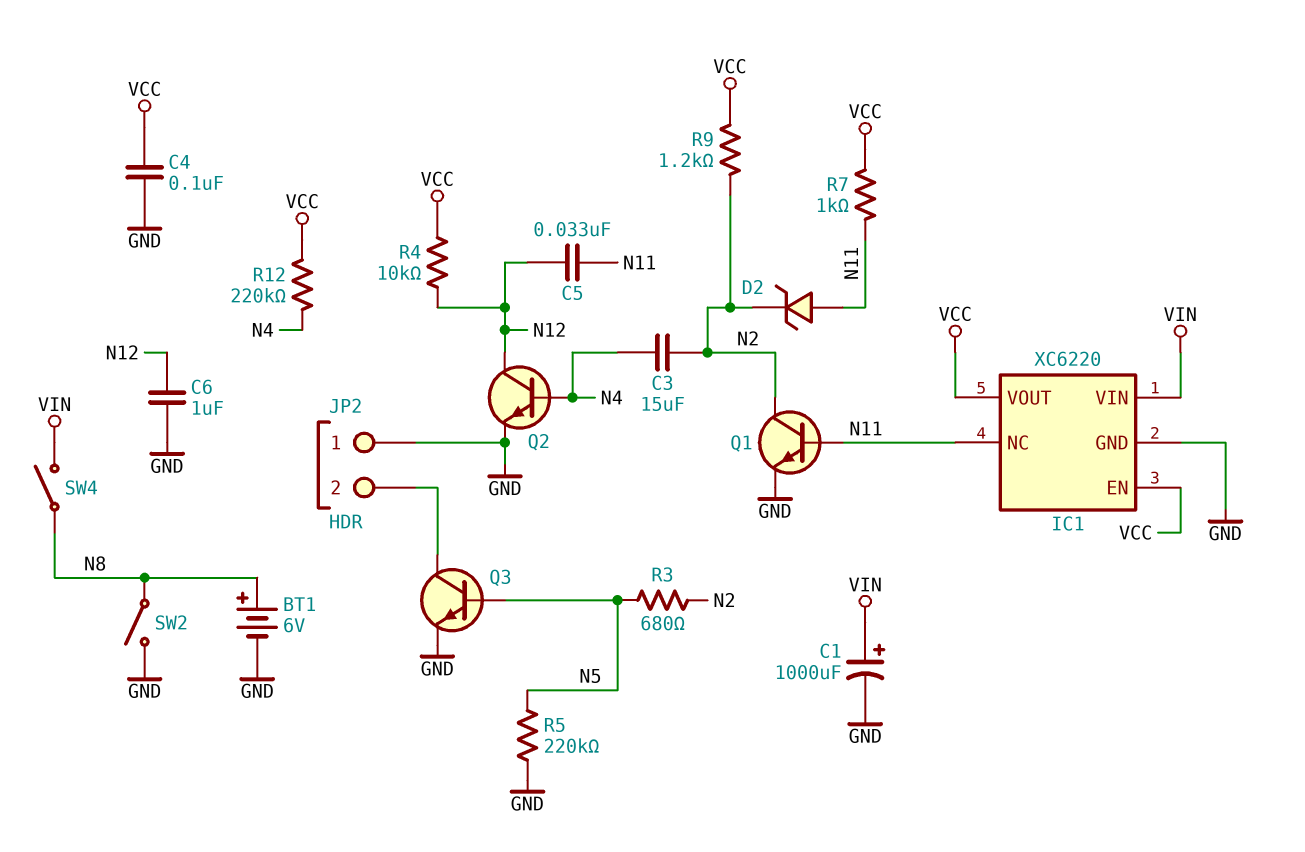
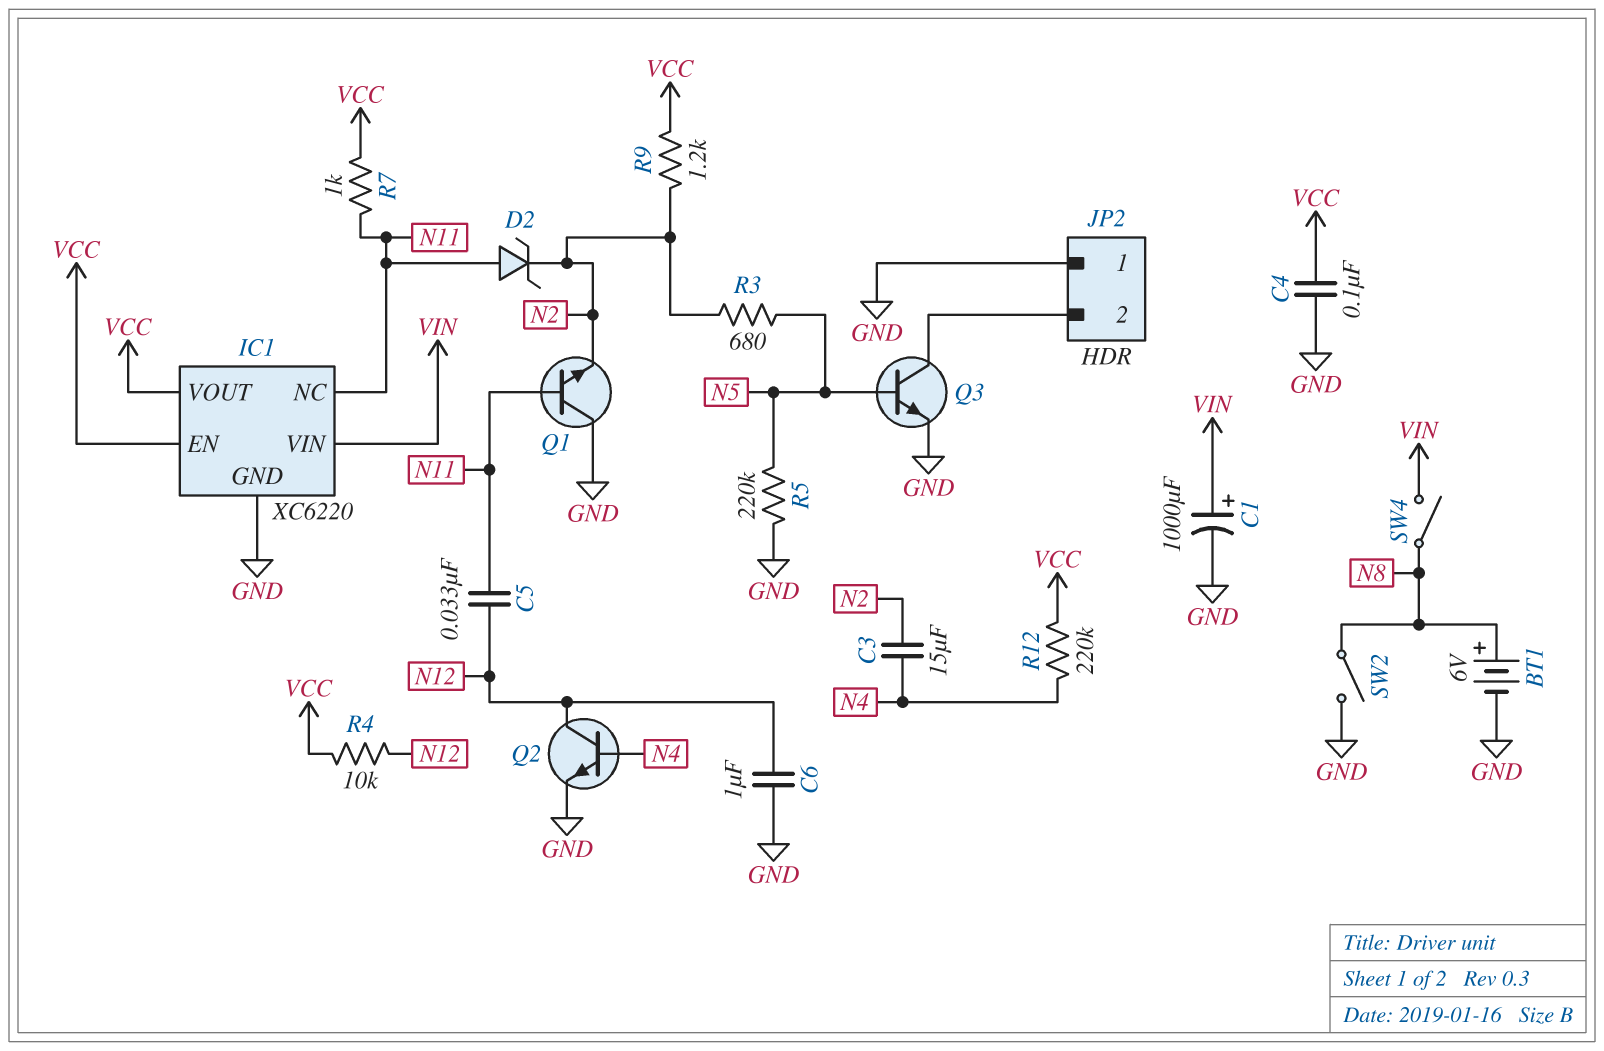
Q1: NPN (B N11, C N2, E GND) -> NPN (B N11, C GND, E N2)

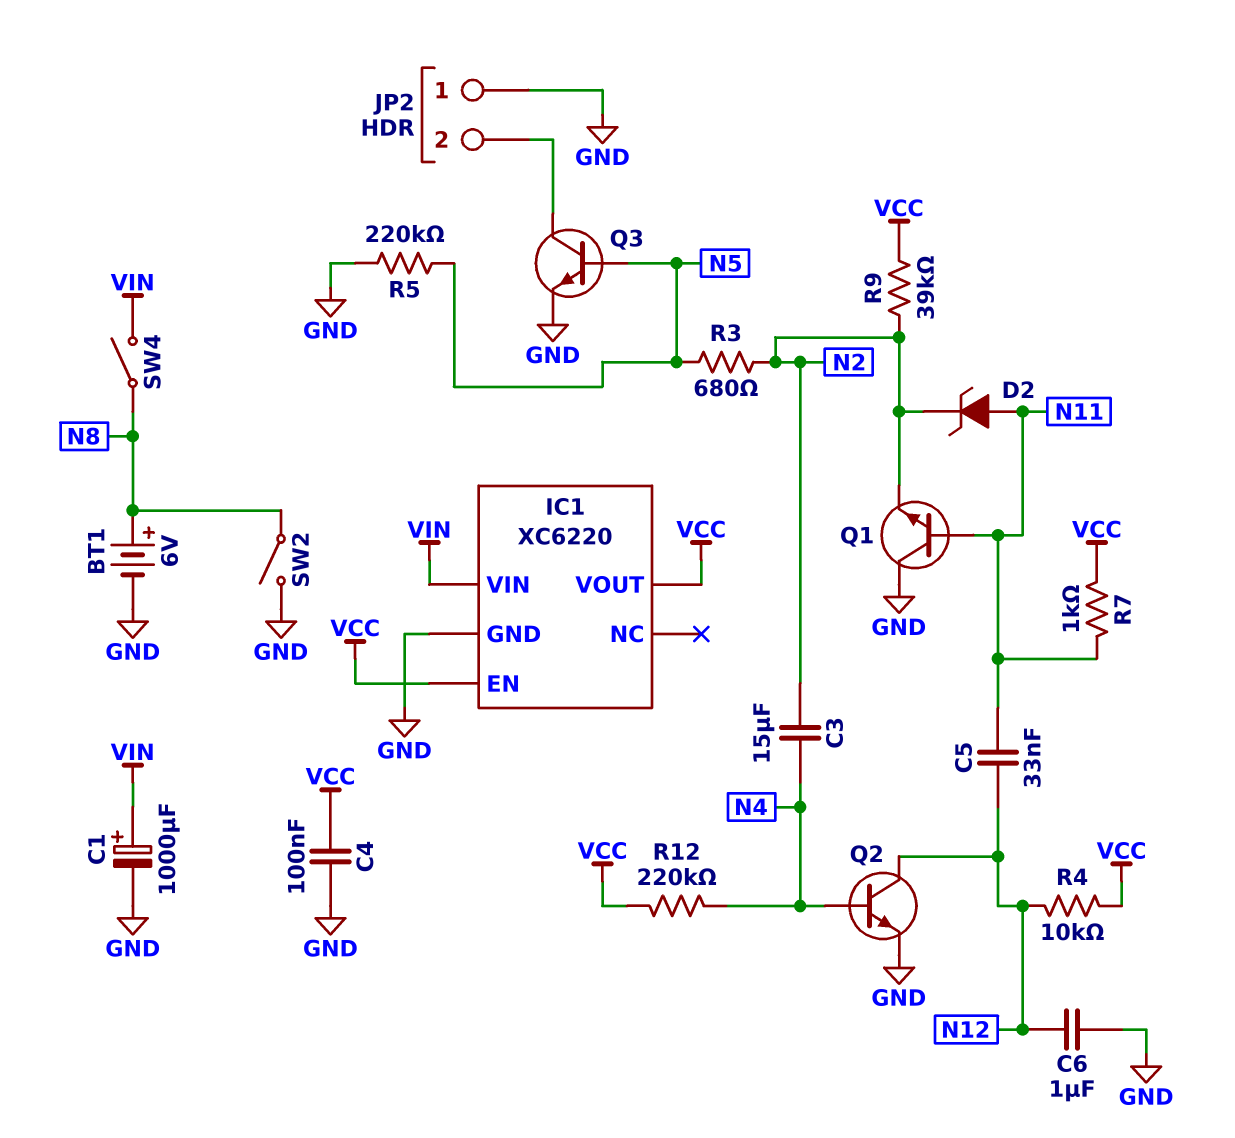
IC1 pin NC: N11 -> none
R9: 1.2k (N2, VCC) -> 39k (N2, VCC)

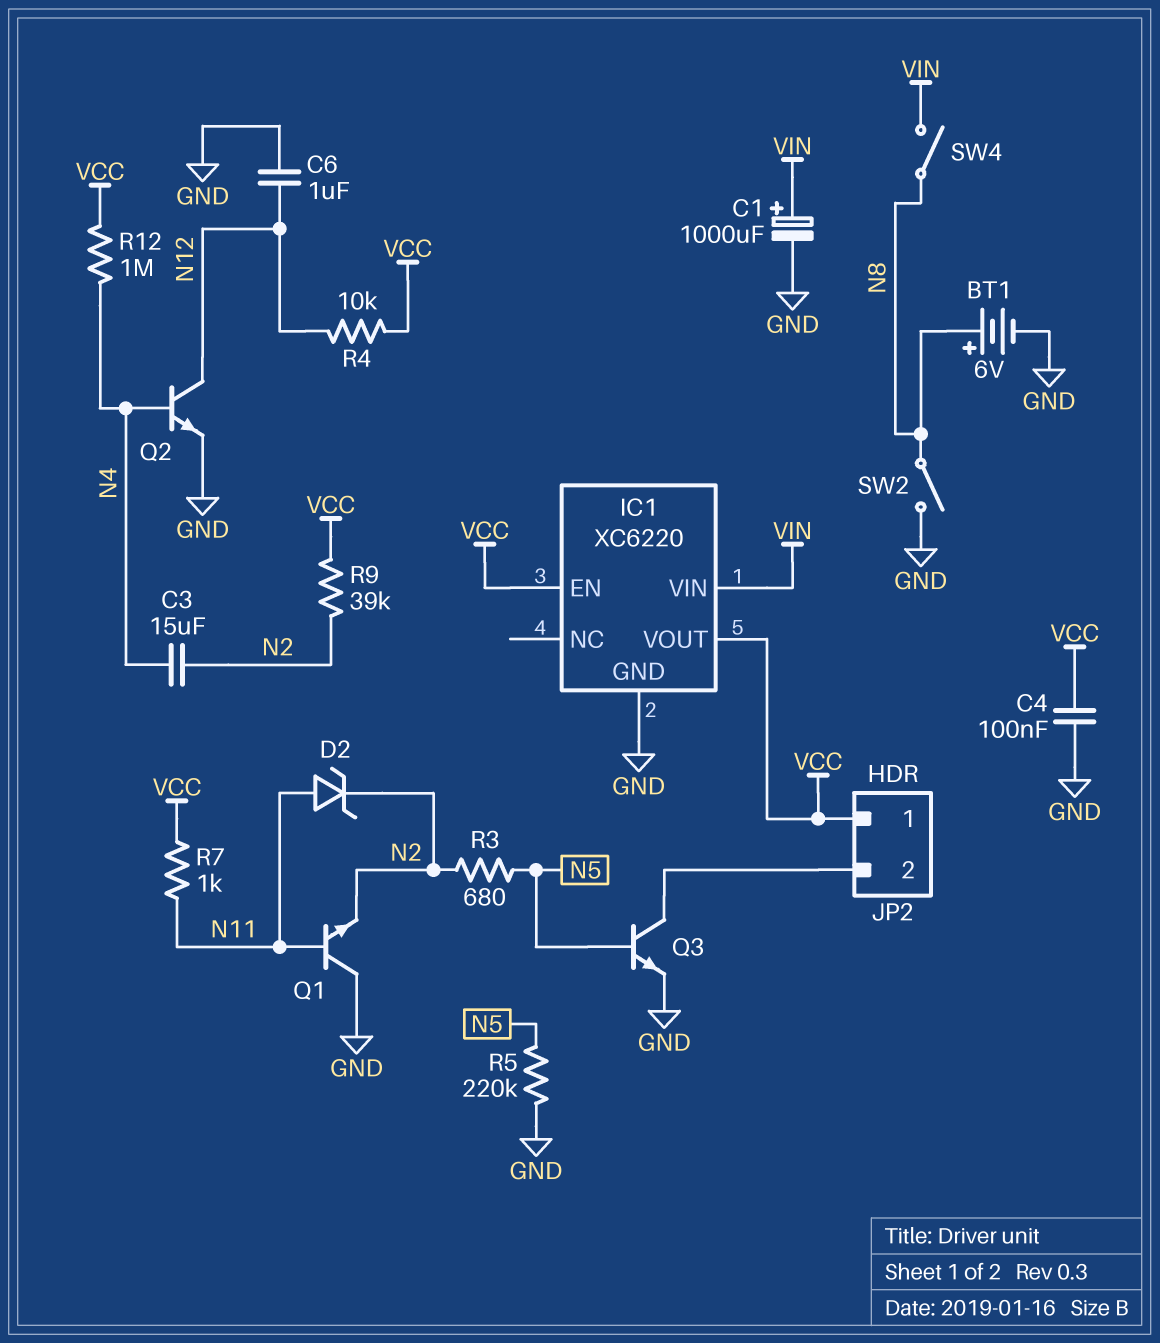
C5: 33nF (N11, N12) -> none
JP2 pin 1: GND -> VCC
R12: 220k (N4, VCC) -> 1M (N4, VCC)

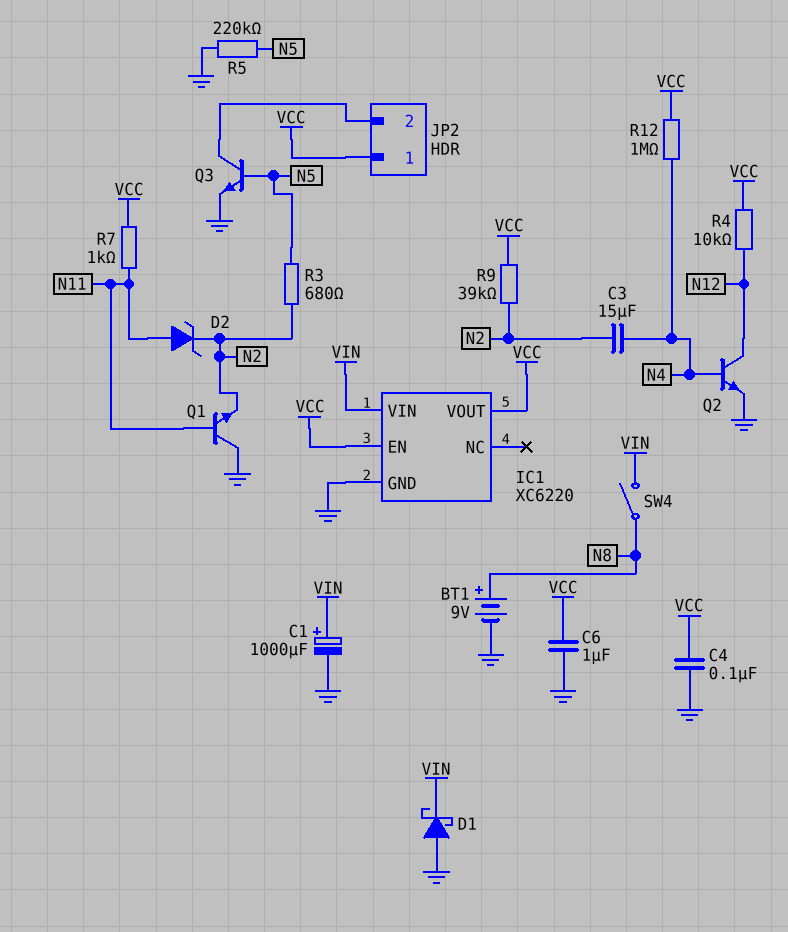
BT1: 6V (plus N8, minus GND) -> 9V (plus N8, minus GND)
C6: 1uF (GND, N12) -> 1uF (GND, VCC)
D1: none -> schottky (A GND, K VIN)
SW2: switch (GND, N8) -> none

